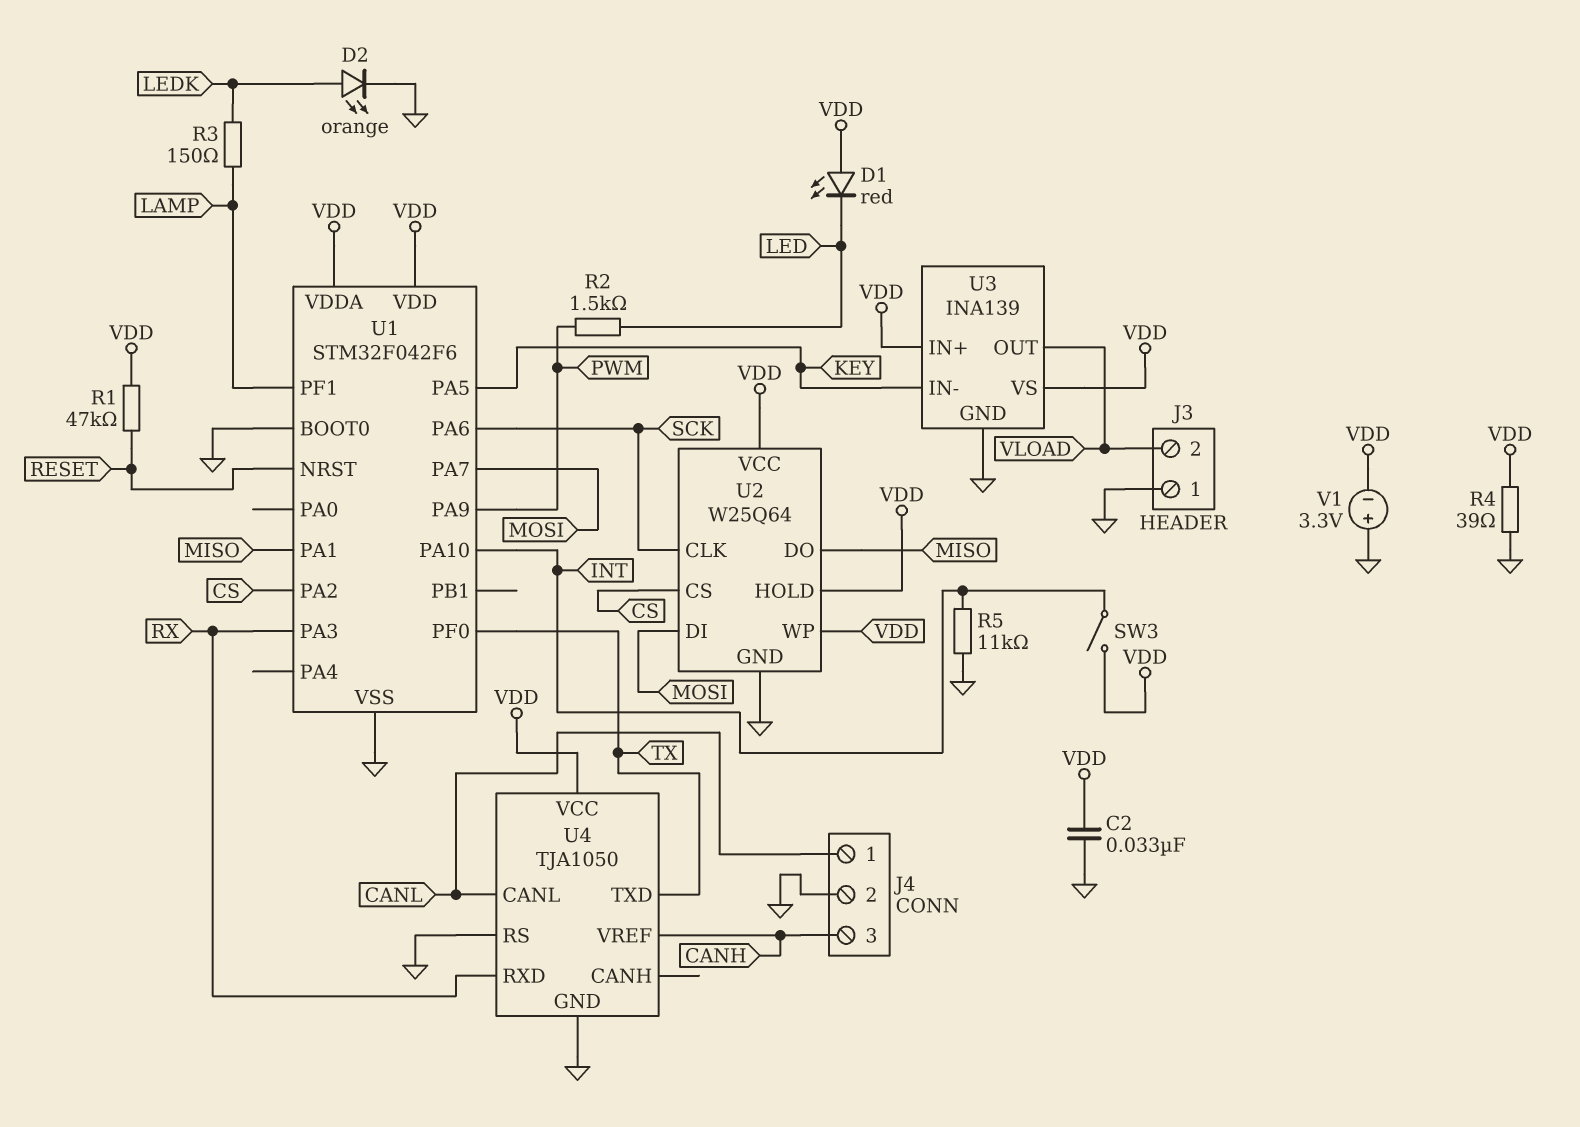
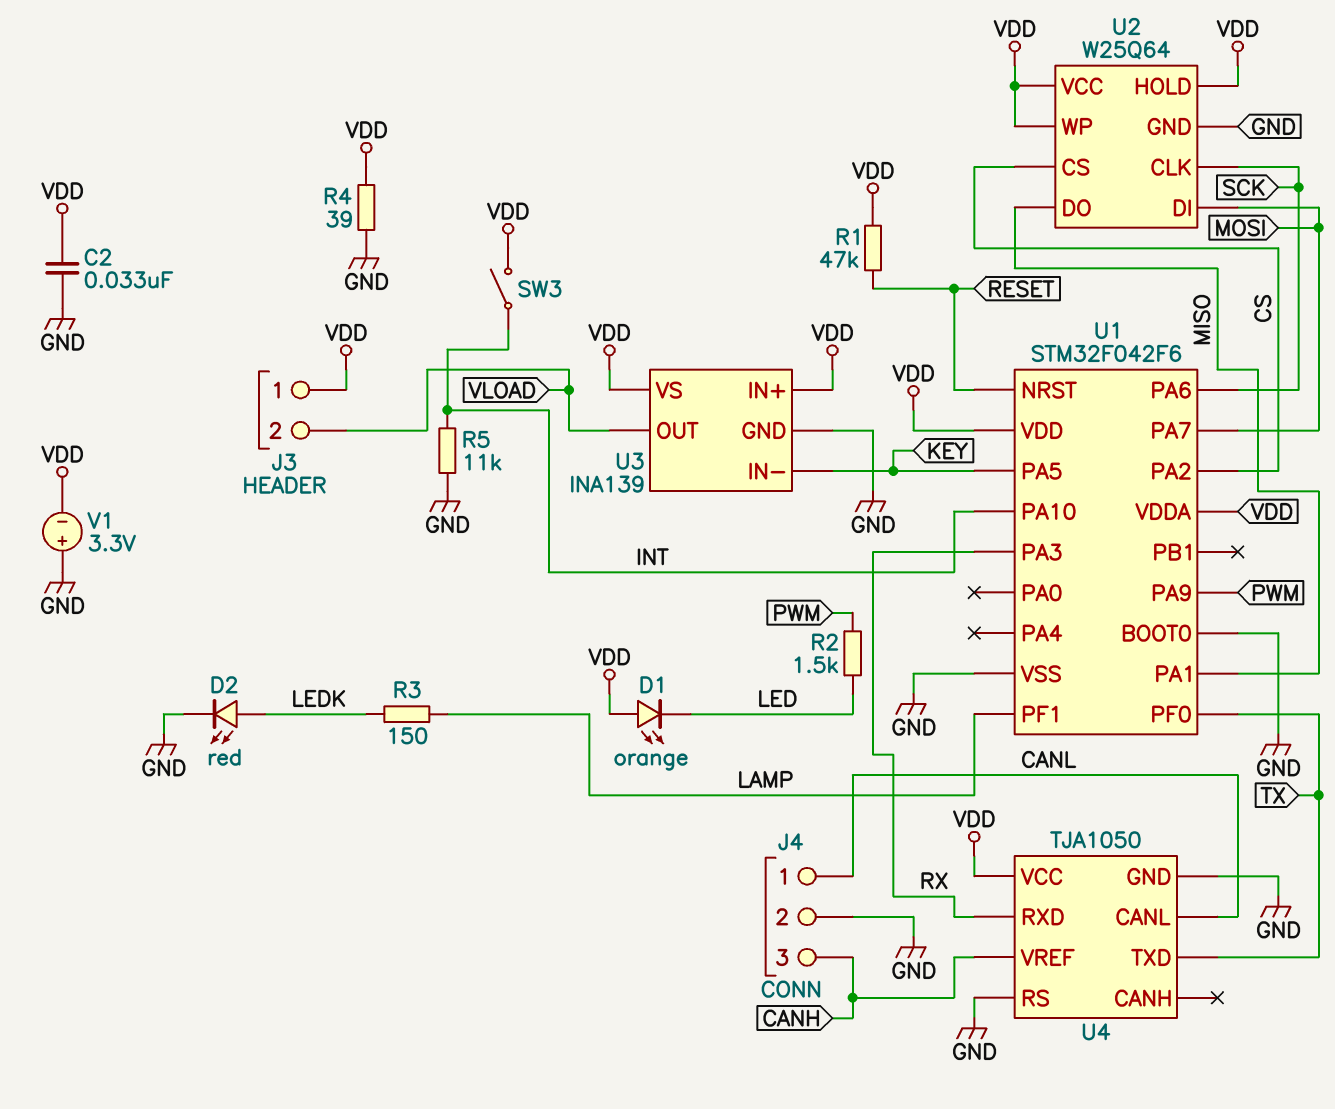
D1: LED red (A VDD, K LED) -> LED orange (A VDD, K LED)
D2: LED orange (A LEDK, K GND) -> LED red (A LEDK, K GND)
J3 pin 1: GND -> VDD

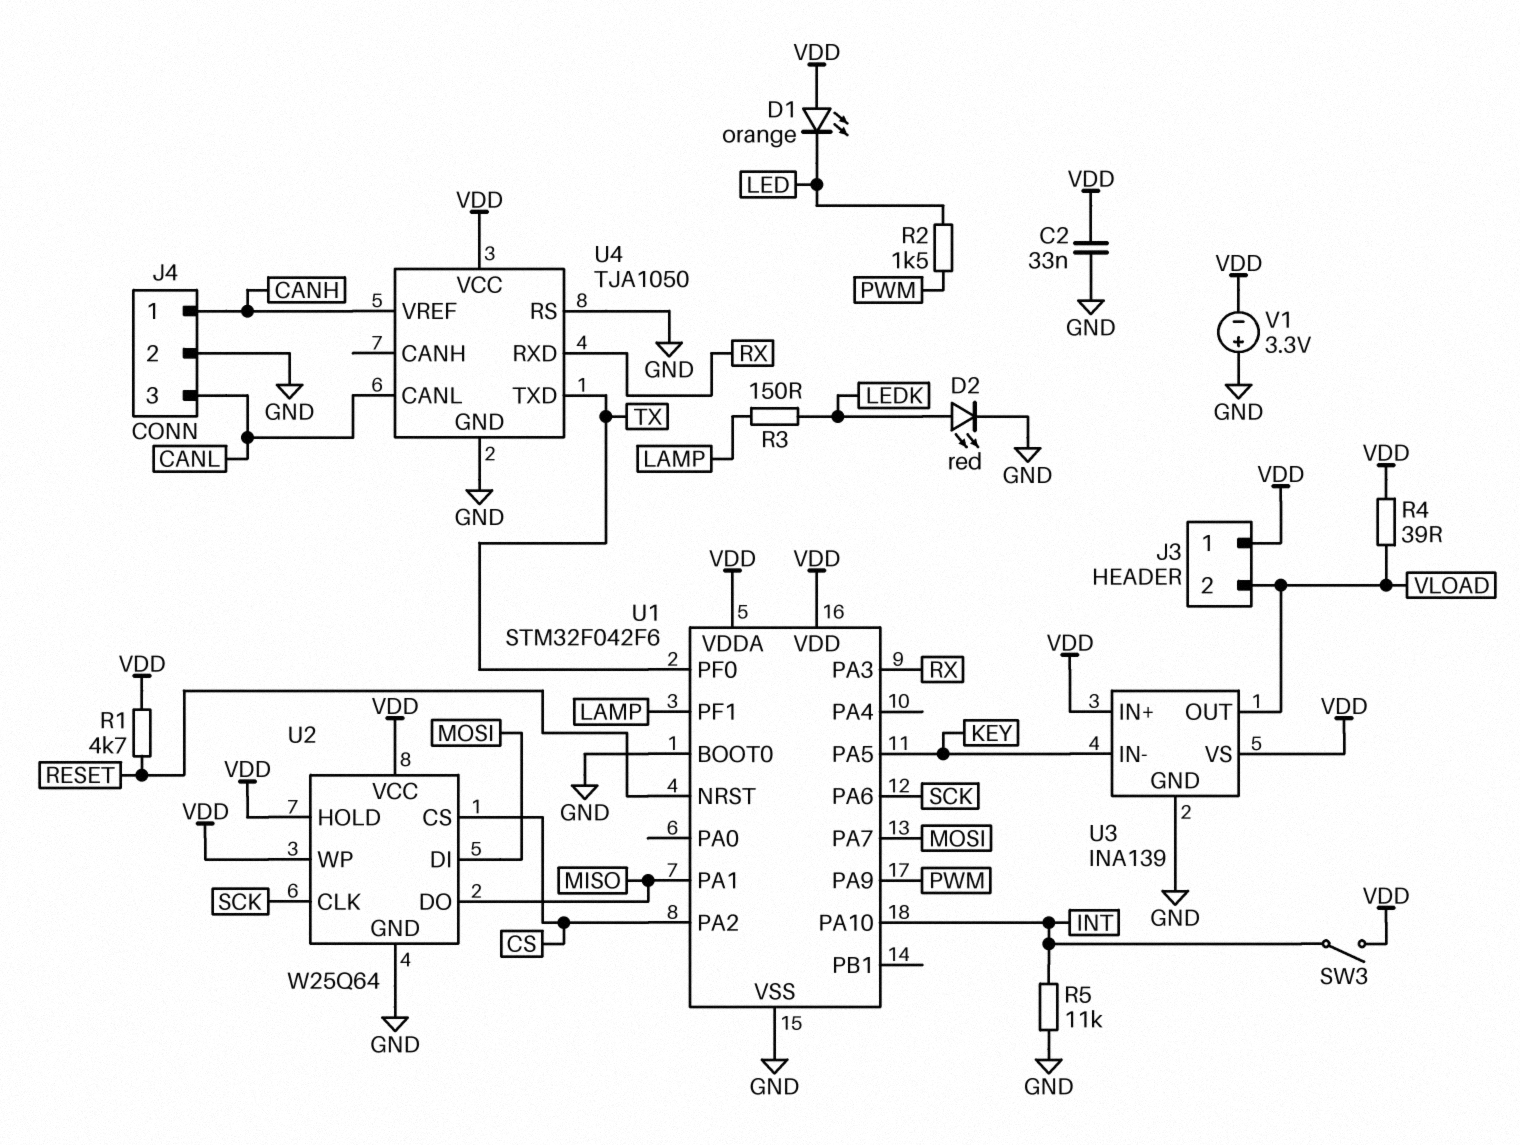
J4 pin 1: CANL -> CANH
J4 pin 3: CANH -> CANL
R1: 47k (RESET, VDD) -> 4.7k (RESET, VDD)
R4: 39 (GND, VDD) -> 39 (VDD, VLOAD)

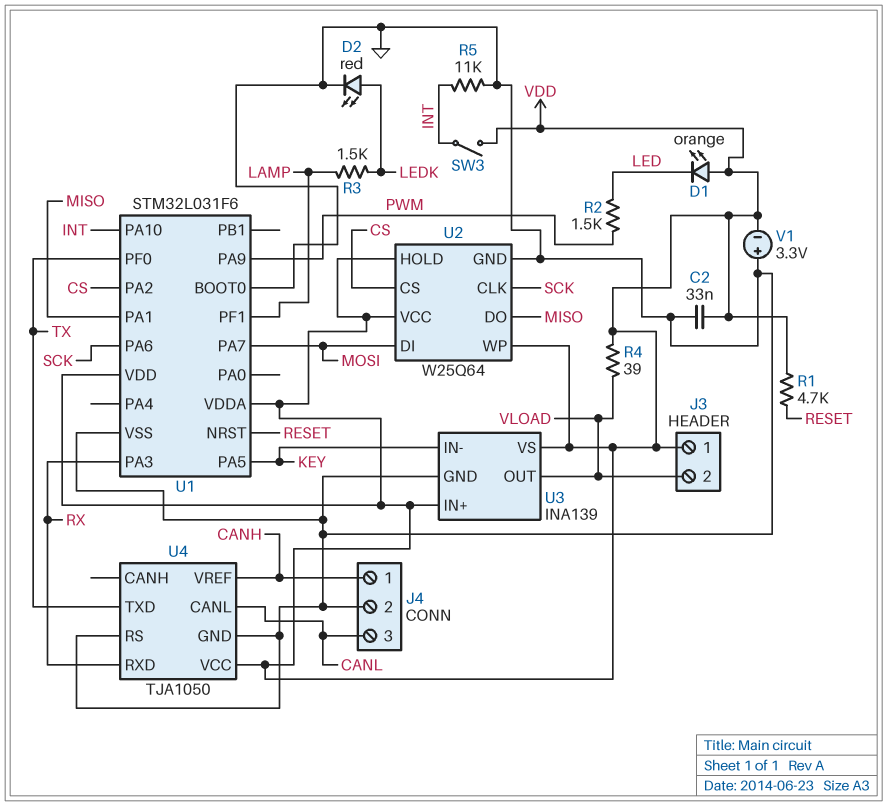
R3: 150 (LAMP, LEDK) -> 1.5k (LAMP, LEDK)
U1: STM32F042F6 -> STM32L031F6

